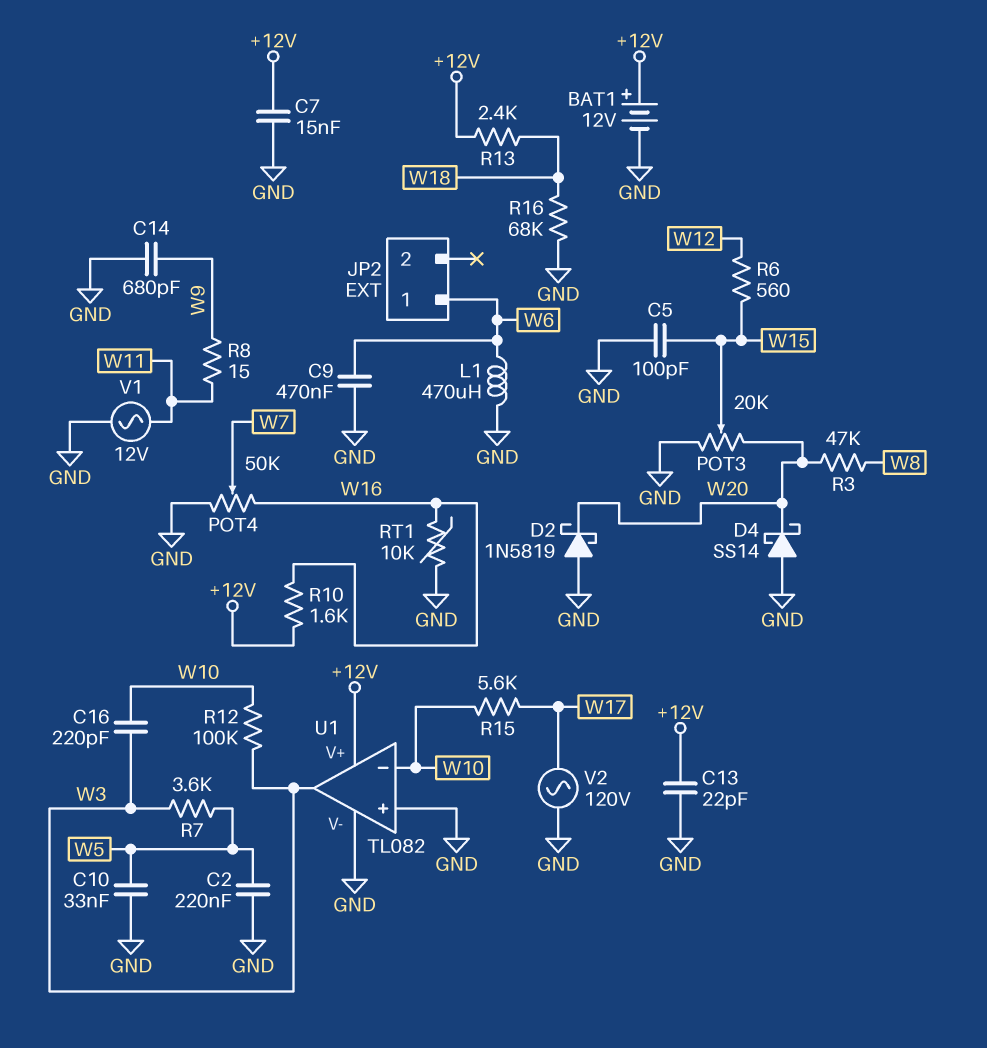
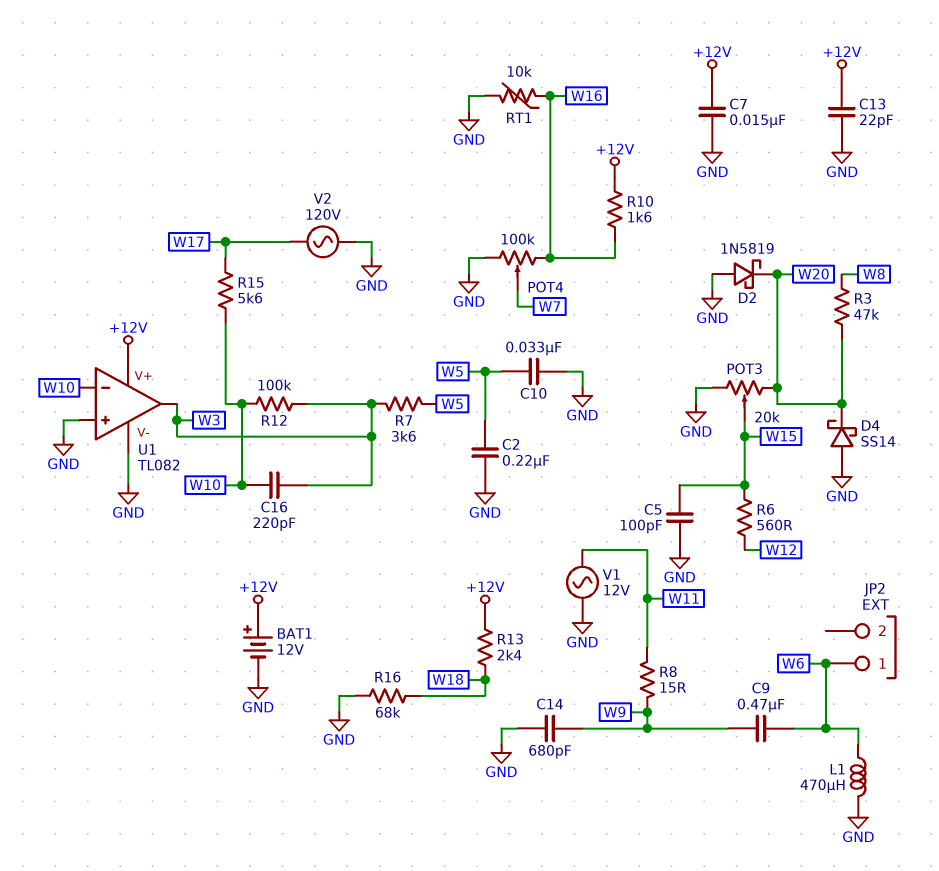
C9: 470nF (GND, W6) -> 470nF (W6, W9)
POT4: 50k (GND, W16, wiper W7) -> 100k (GND, W16, wiper W7)

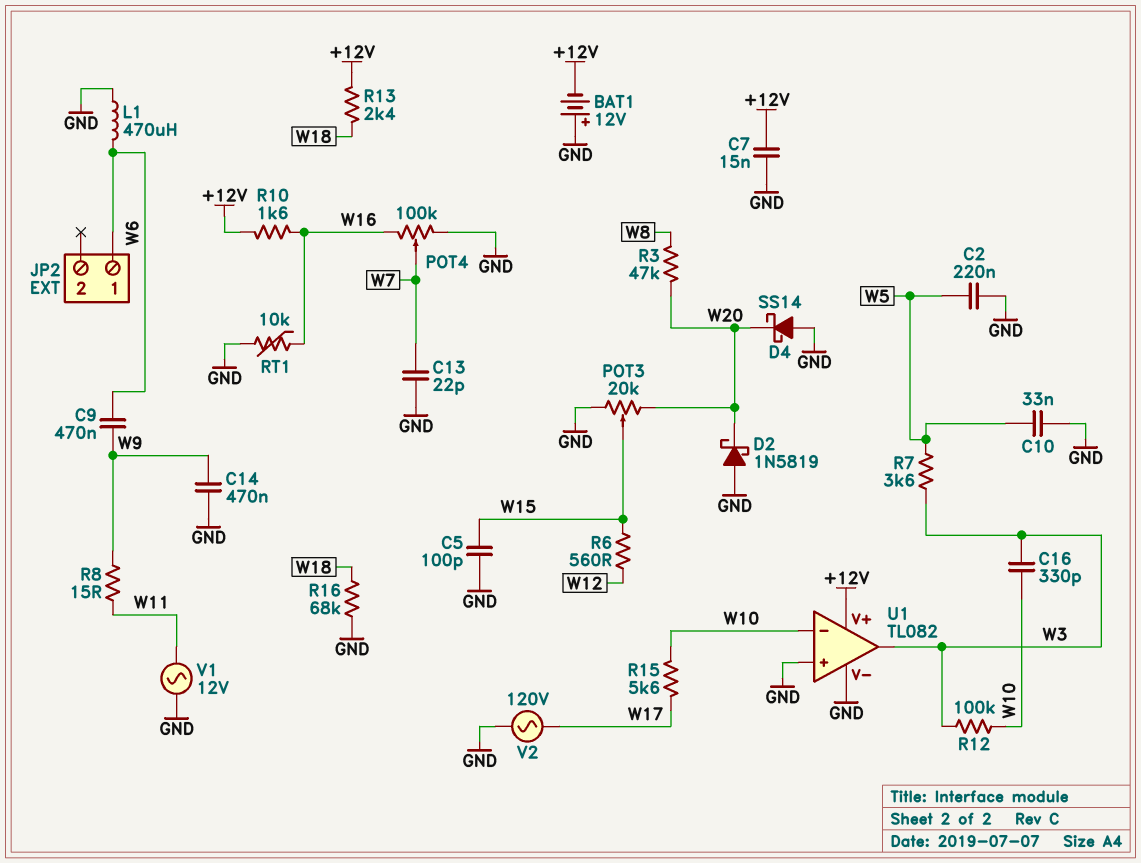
BAT1: 12V (plus +12V, minus GND) -> 12V (plus GND, minus +12V)
C13: 22pF (+12V, GND) -> 22pF (GND, W7)
C14: 680pF (GND, W9) -> 470nF (GND, W9)
C16: 220pF (W3, W10) -> 330pF (W3, W10)

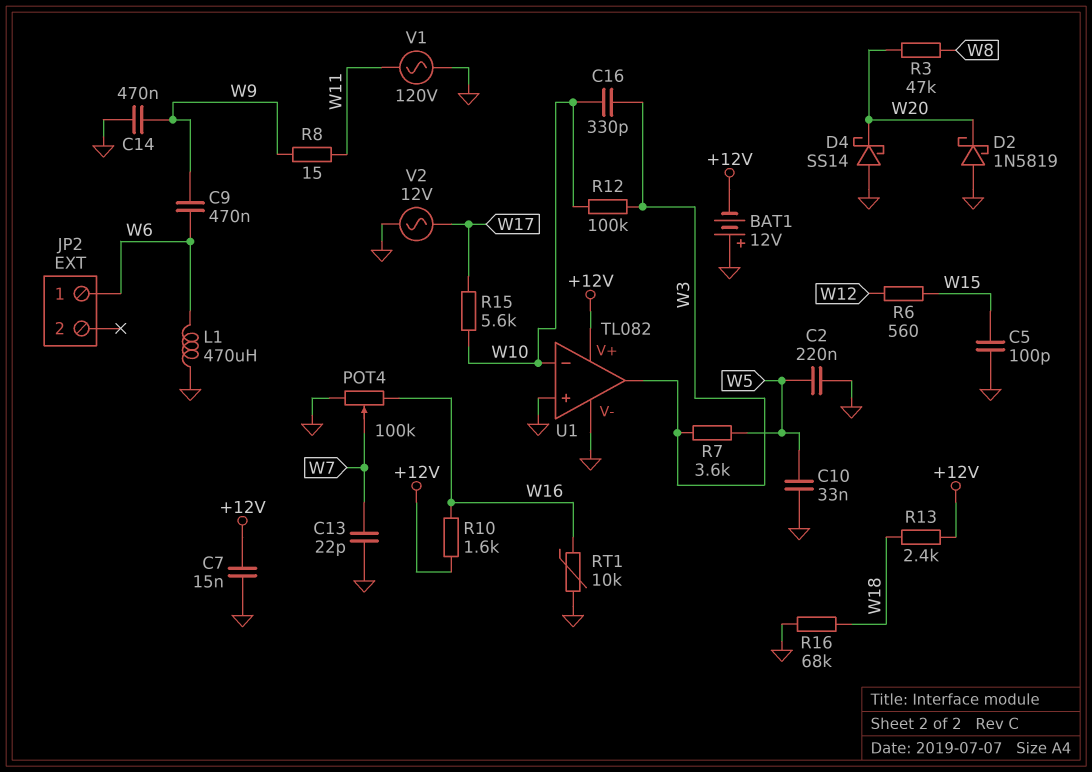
POT3: 20k (GND, W20, wiper W15) -> none
V1: AC 12V (GND, W11) -> AC 120V (GND, W11)
V2: AC 120V (GND, W17) -> AC 12V (GND, W17)

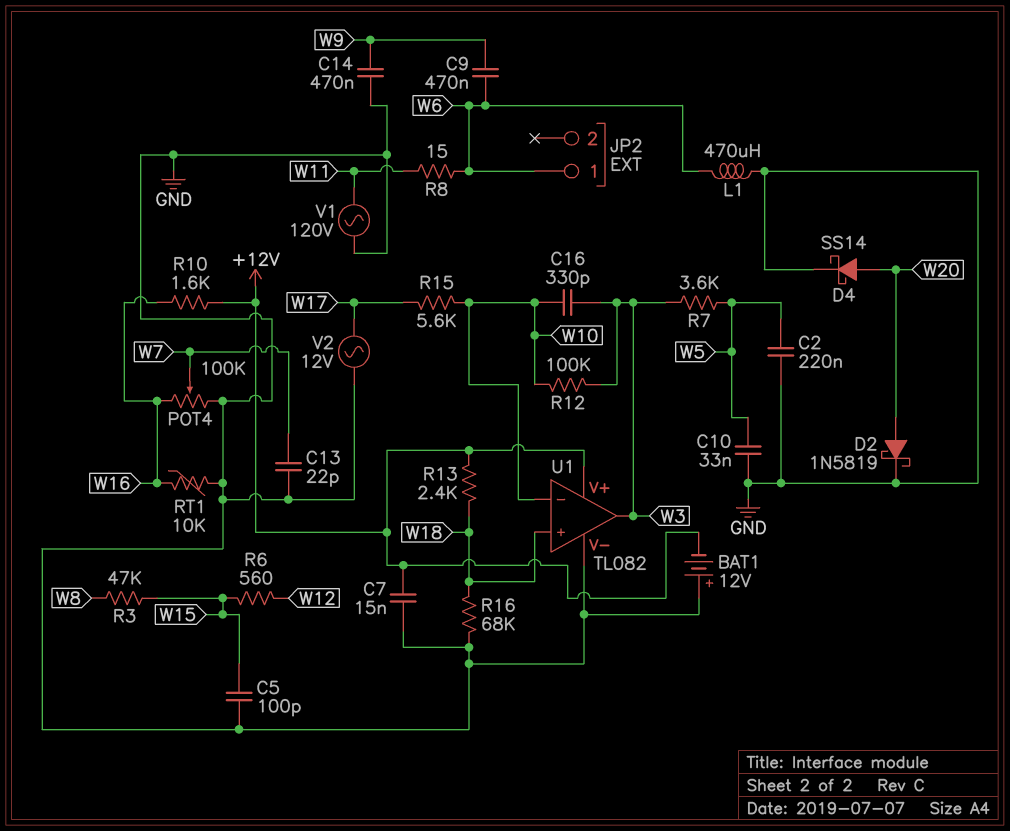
D2: schottky 1N5819 (A GND, K W20) -> schottky 1N5819 (A W20, K GND)
D4: schottky SS14 (A GND, K W20) -> schottky SS14 (A W20, K GND)
R3: 47k (W8, W20) -> 47k (W8, W15)
R8: 15 (W9, W11) -> 15 (W6, W11)
U1 pin in+: GND -> W18

